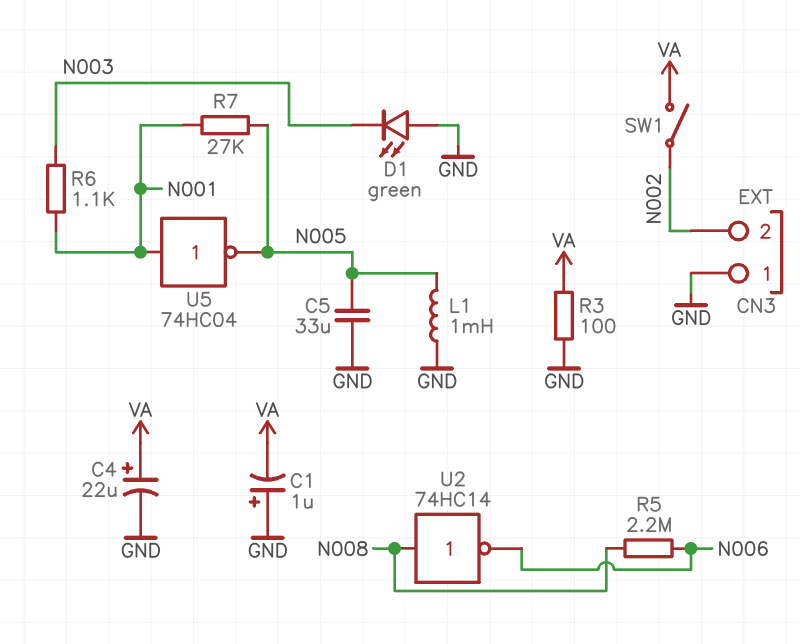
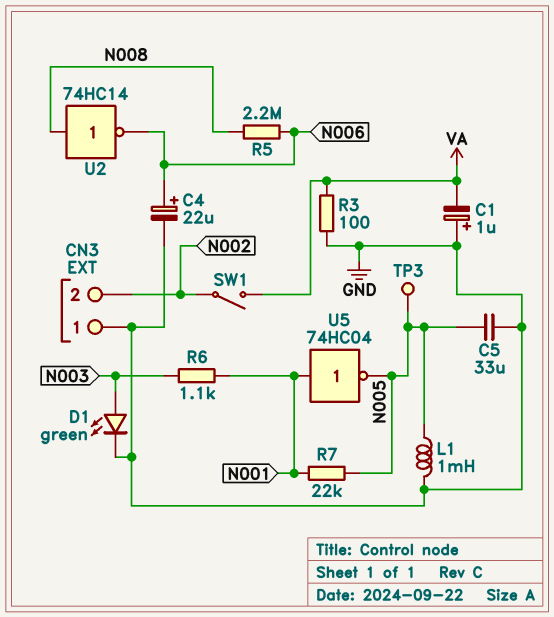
C4: 22uF (plus VA, minus GND) -> 22uF (plus N006, minus GND)
D1: LED green (A GND, K N003) -> LED green (A N003, K GND)
R7: 27k (N001, N005) -> 22k (N001, N005)
TP3: none -> test point (N005)

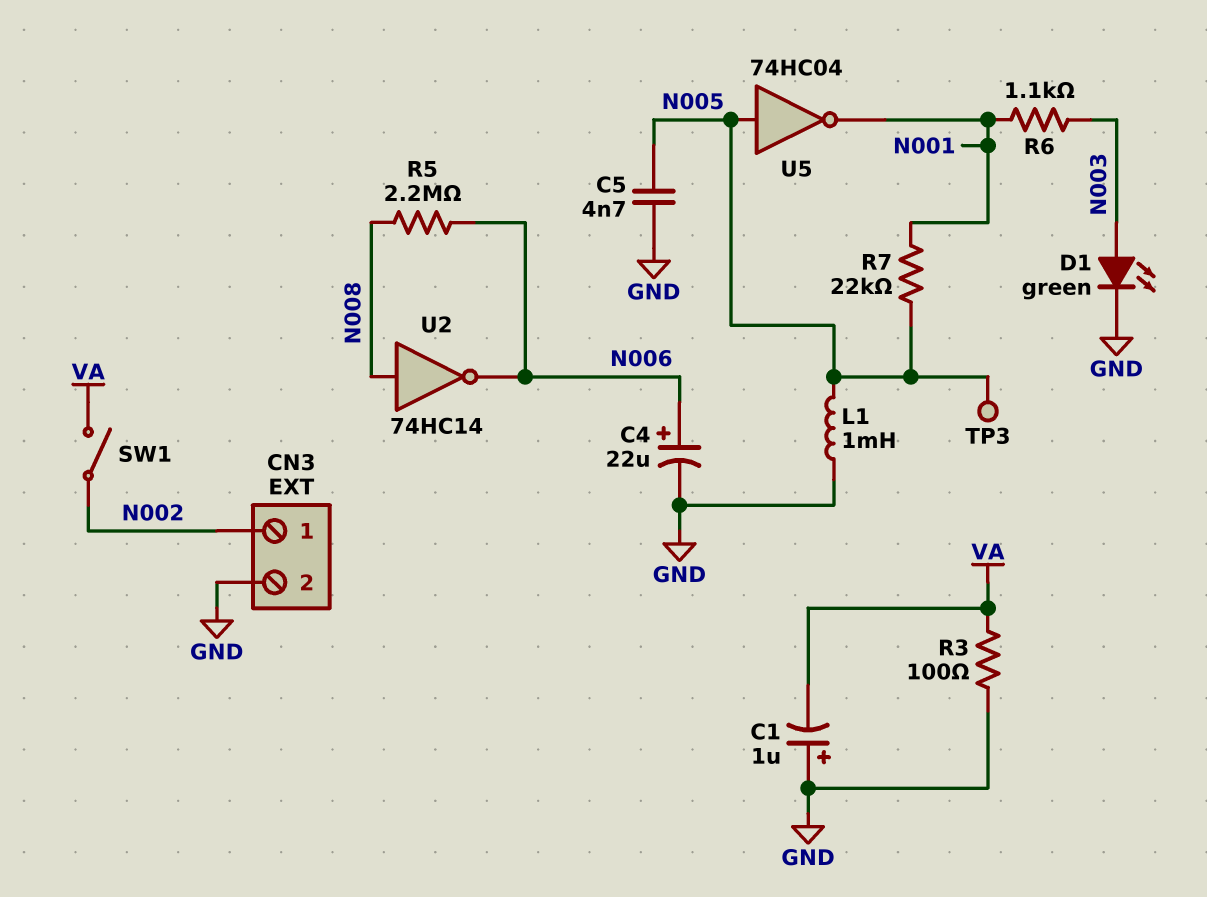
C5: 33uF (GND, N005) -> 4.7nF (GND, N005)
CN3 pin 1: GND -> N002
CN3 pin 2: N002 -> GND
U5: NOT 74HC04 (in N001, out N005) -> NOT 74HC04 (in N005, out N001)

